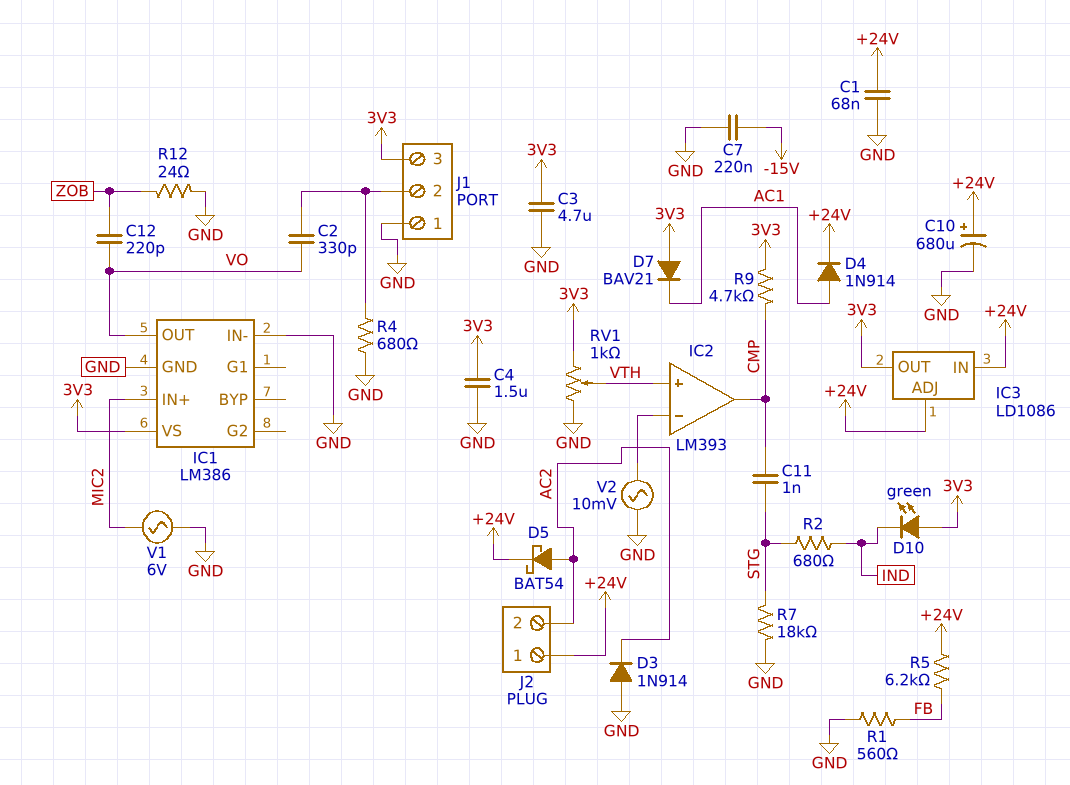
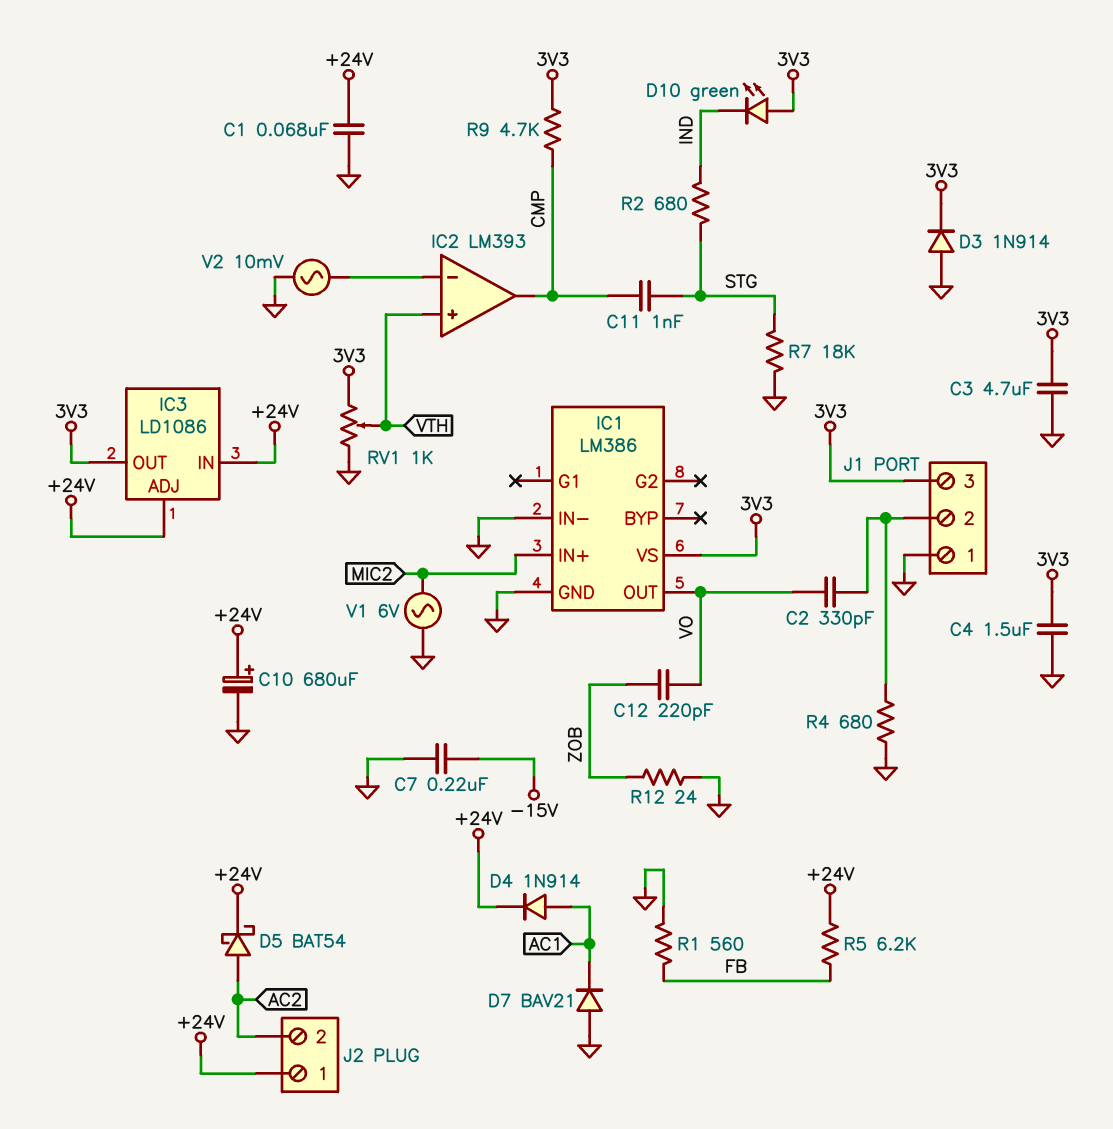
D3: diode 1N914 (A GND, K AC2) -> diode 1N914 (A GND, K 3V3)
D7: diode BAV21 (A 3V3, K AC1) -> diode BAV21 (A GND, K AC1)

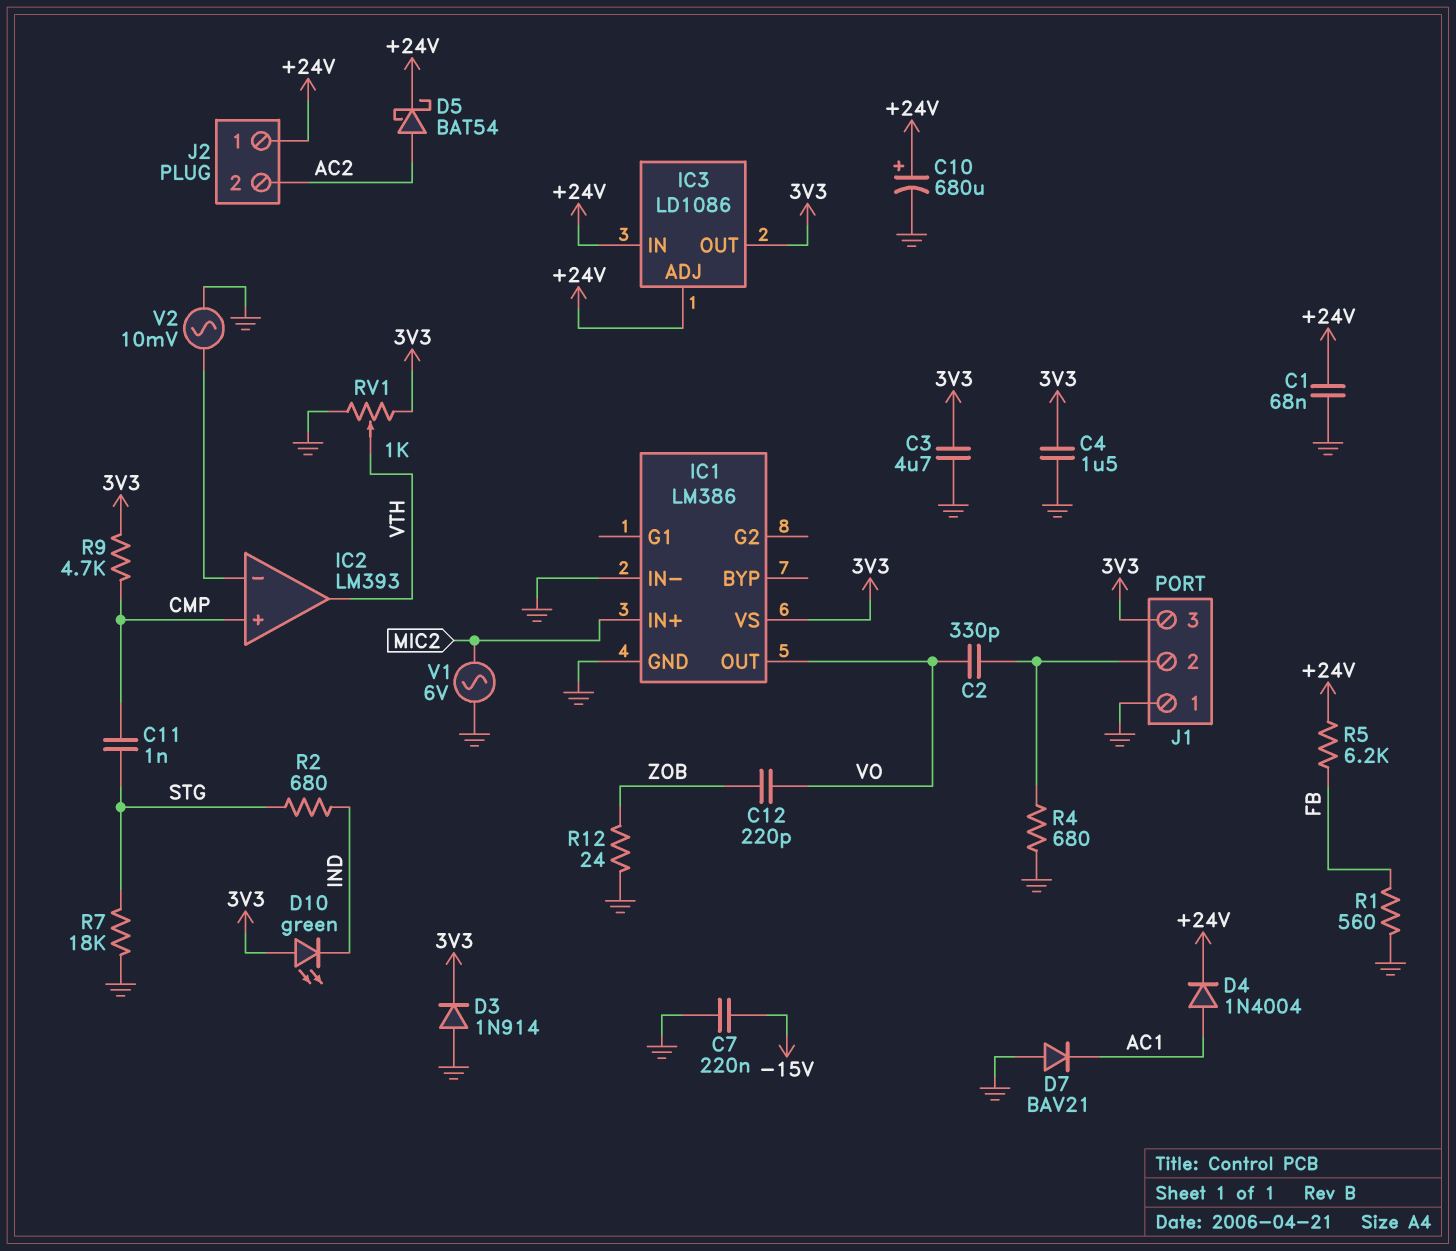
D4: diode 1N914 (A AC1, K +24V) -> diode 1N4004 (A AC1, K +24V)
IC2 pin in+: VTH -> CMP
IC2 pin out: CMP -> VTH

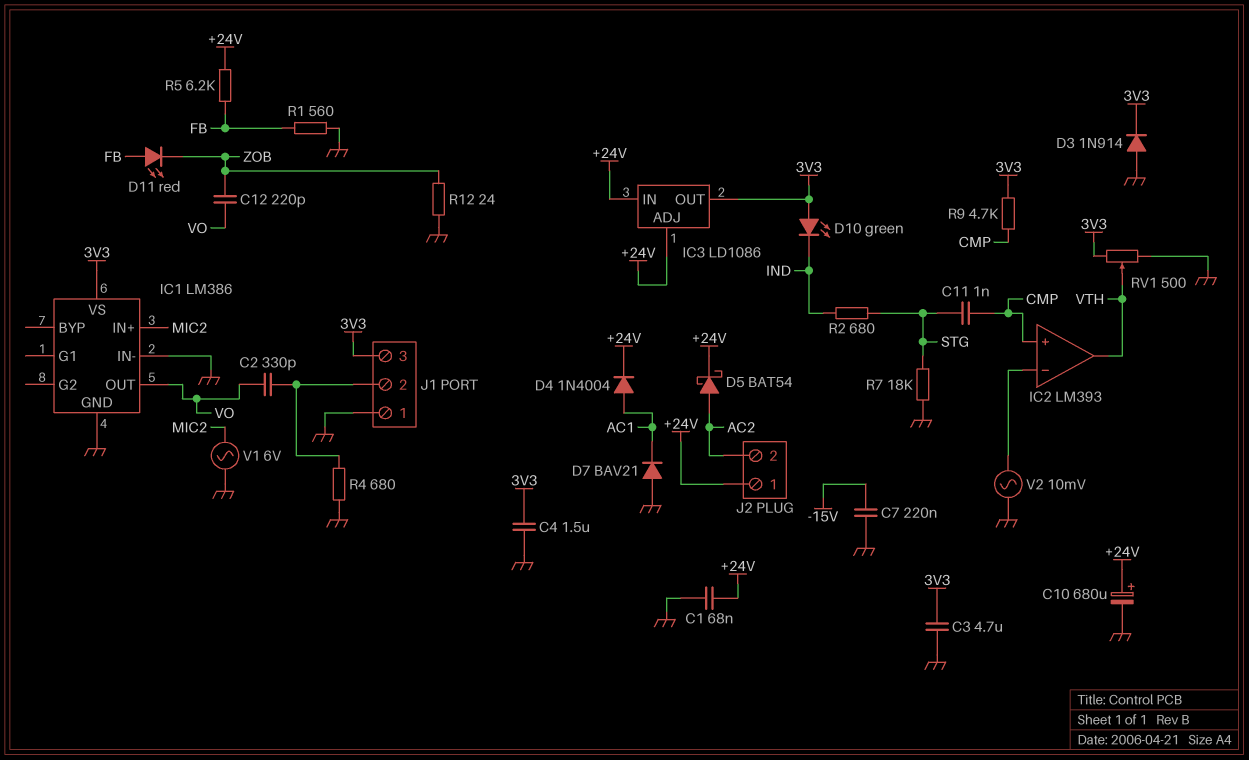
D11: none -> LED red (A FB, K ZOB)
RV1: 1k (3V3, GND, wiper VTH) -> 500 (3V3, GND, wiper VTH)

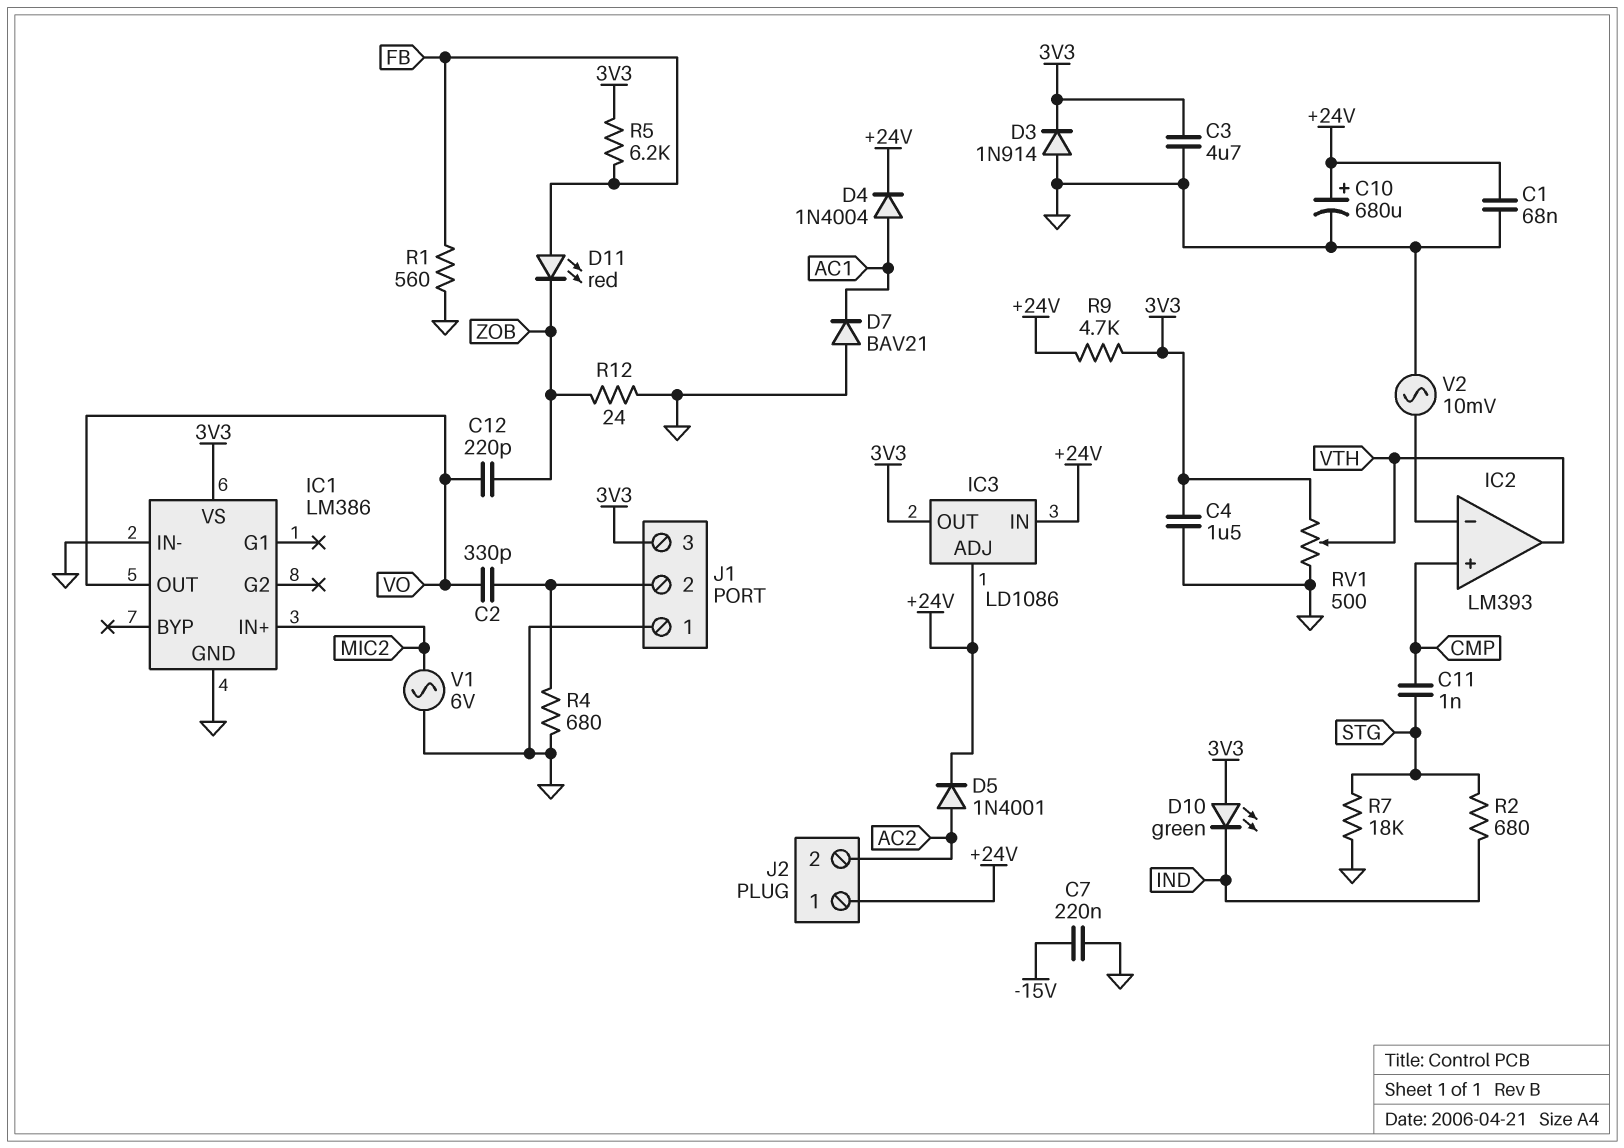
D5: schottky BAT54 (A AC2, K +24V) -> diode 1N4001 (A AC2, K +24V)
R5: 6.2k (+24V, FB) -> 6.2k (3V3, FB)
R9: 4.7k (3V3, CMP) -> 4.7k (+24V, 3V3)

